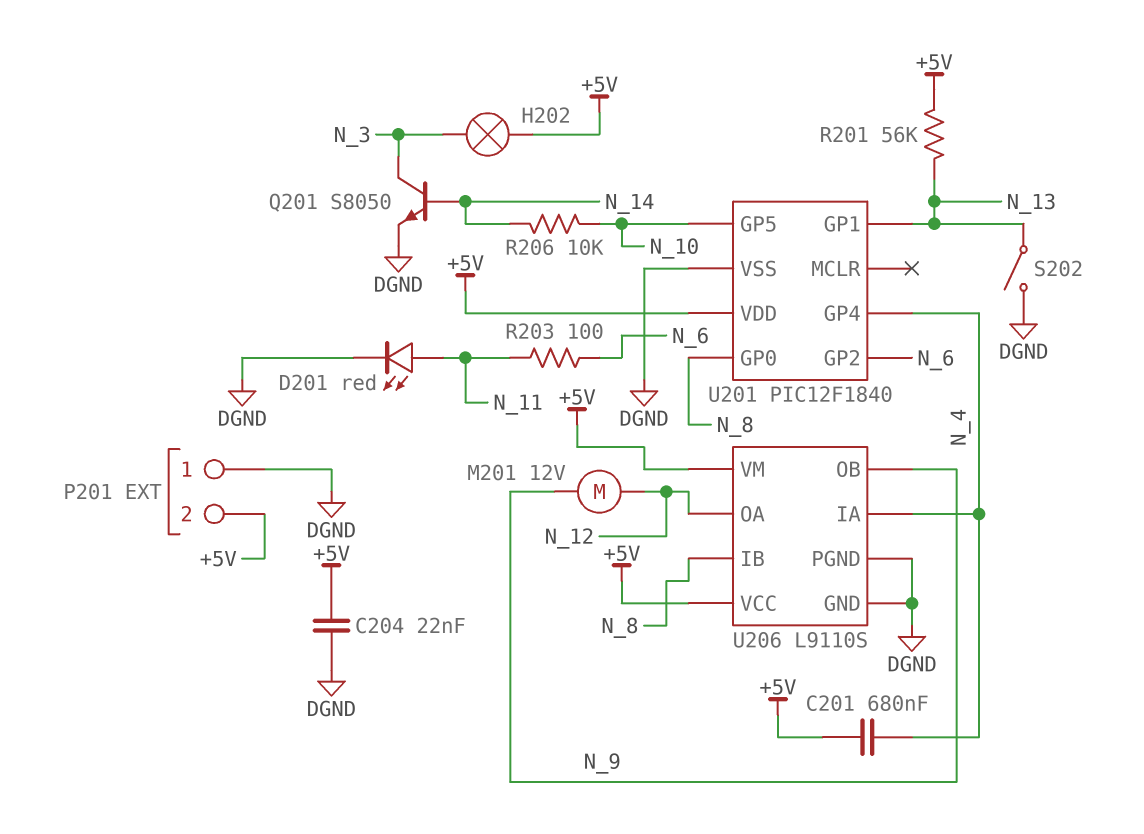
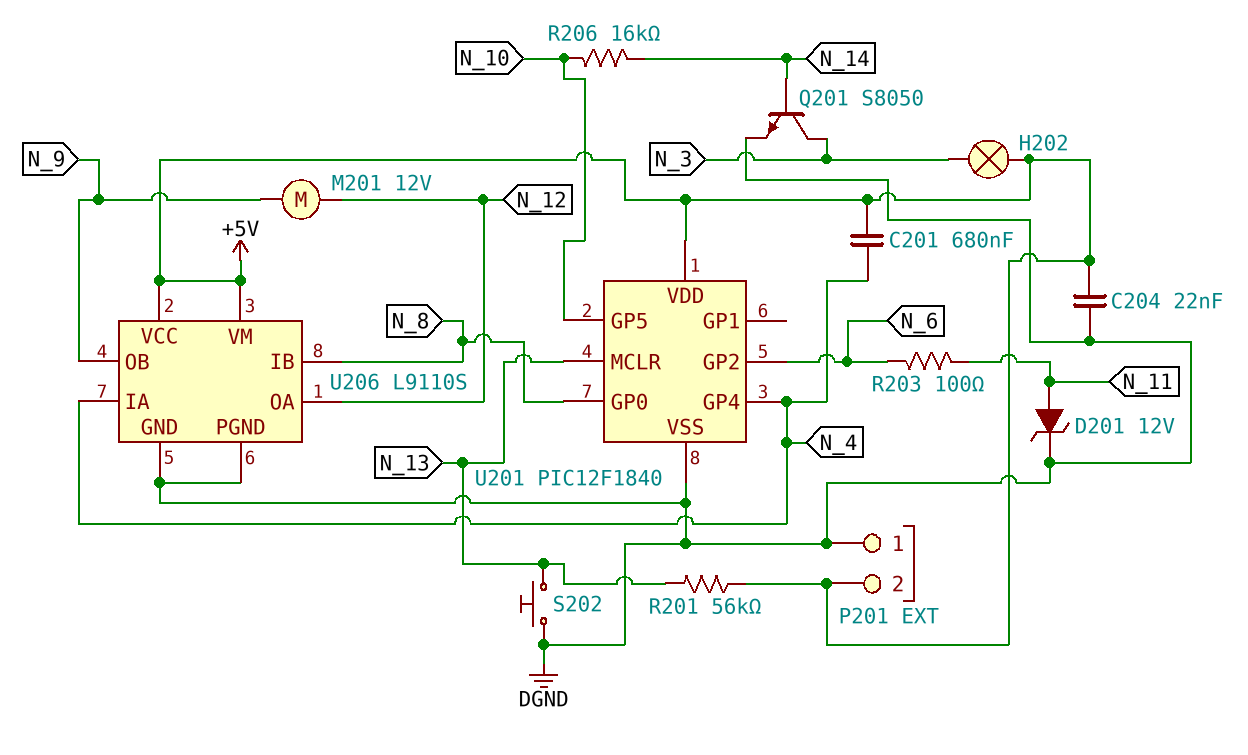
D201: LED red (A N_11, K DGND) -> zener 12V (A N_11, K DGND)
R206: 10k (N_10, N_14) -> 16k (N_10, N_14)
S202: switch (DGND, N_13) -> button (DGND, N_13)
U201 pin GP1: N_13 -> none
U201 pin MCLR: none -> N_13

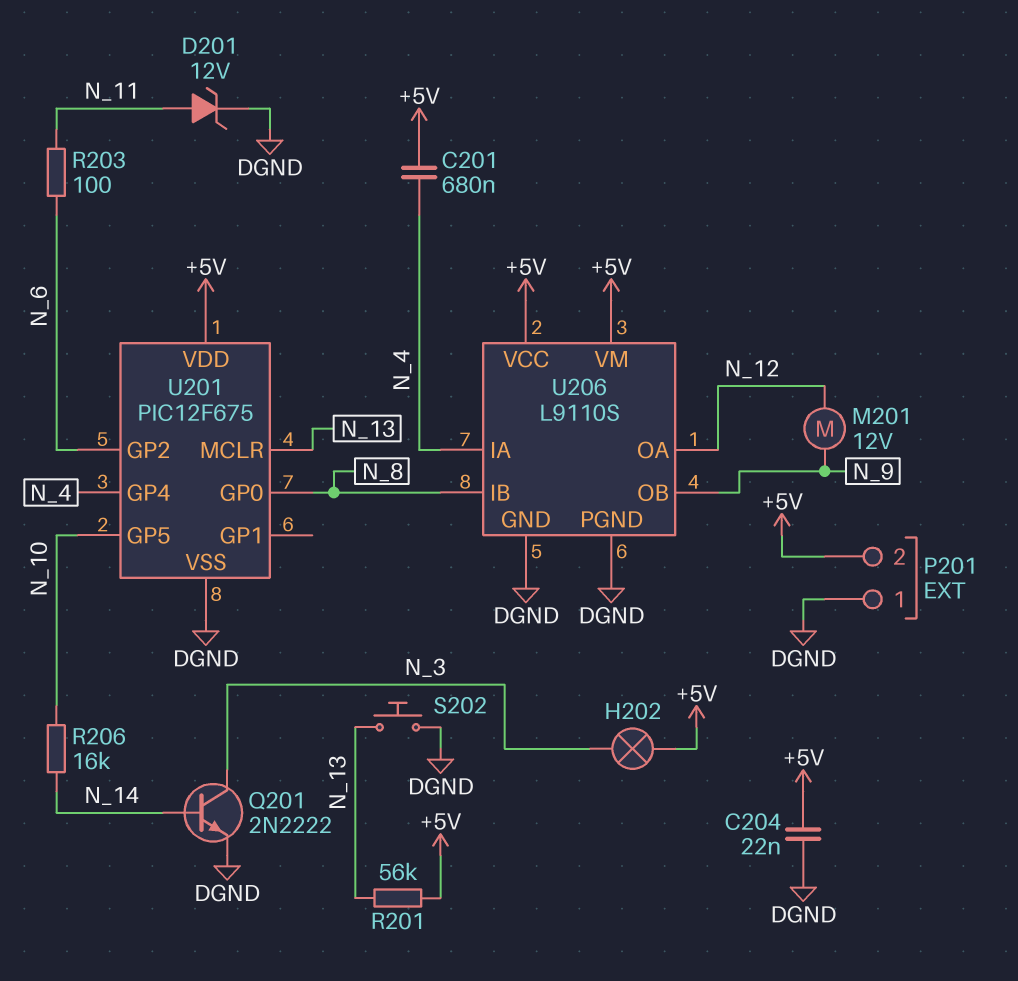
Q201: NPN S8050 (B N_14, C N_3, E DGND) -> NPN 2N2222 (B N_14, C N_3, E DGND)
U201: PIC12F1840 -> PIC12F675

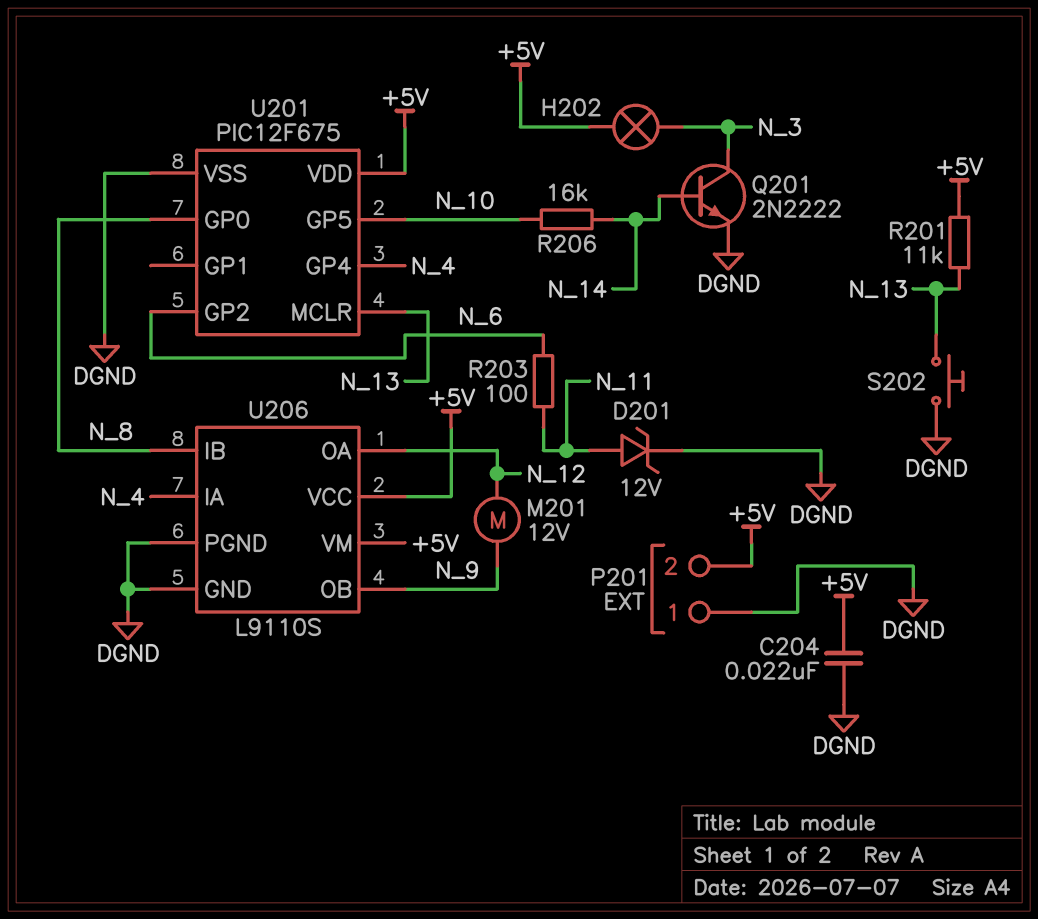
C201: 680nF (+5V, N_4) -> none
R201: 56k (+5V, N_13) -> 11k (+5V, N_13)

